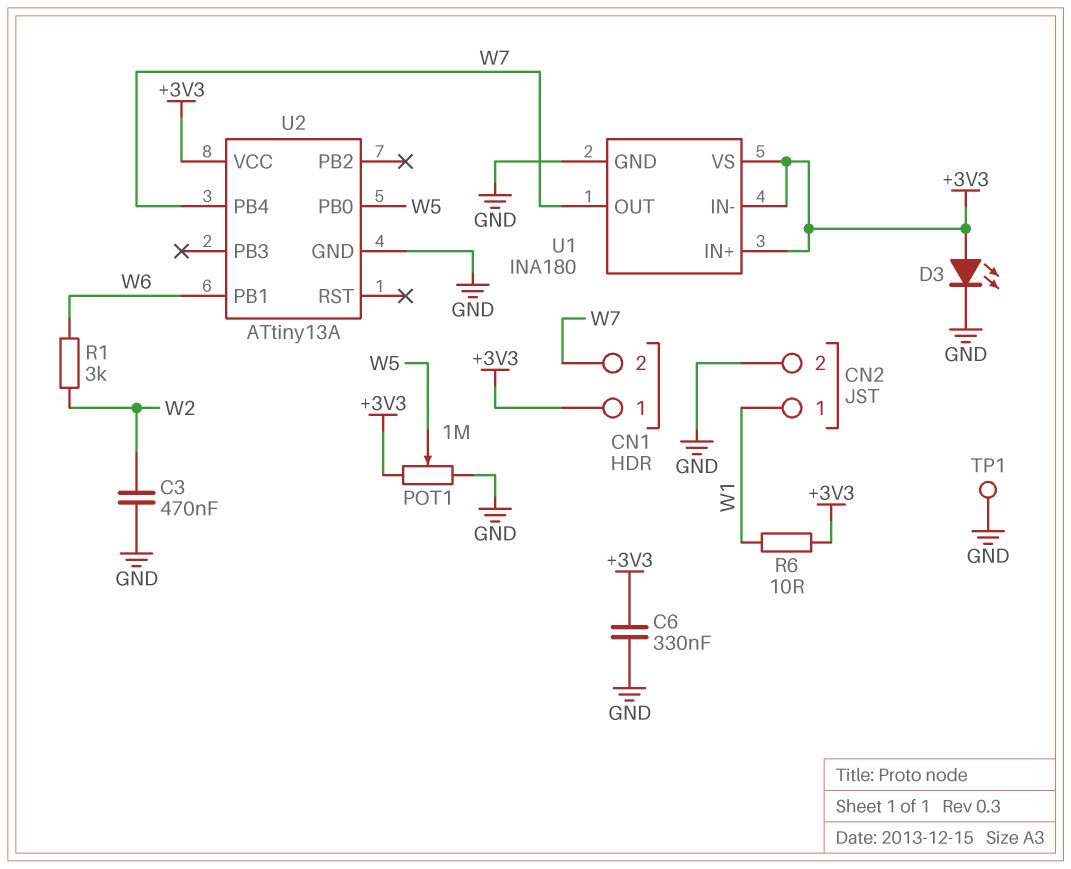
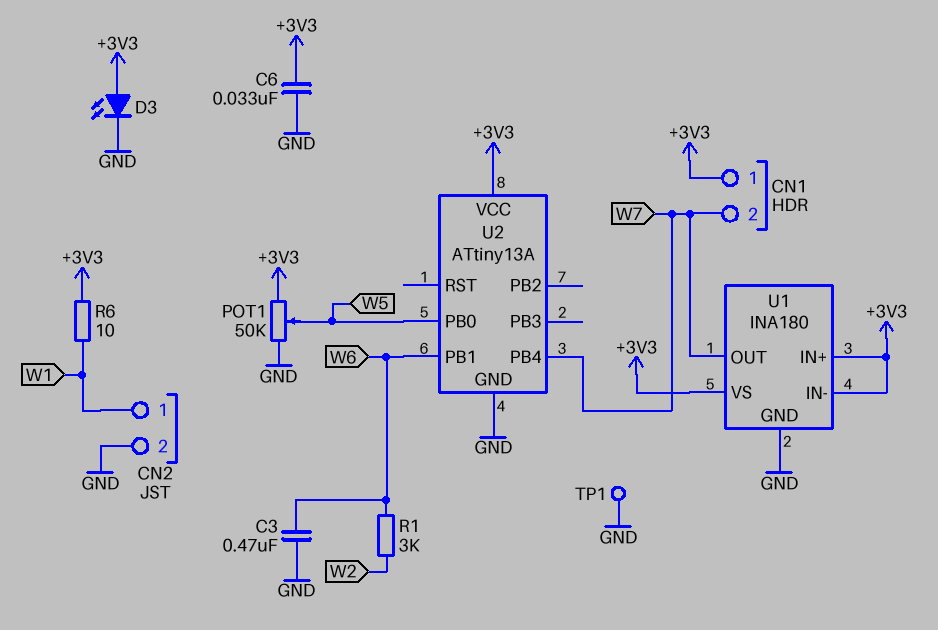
C3: 470nF (GND, W2) -> 470nF (GND, W6)
C6: 330nF (+3V3, GND) -> 33nF (+3V3, GND)
POT1: 1M (+3V3, GND, wiper W5) -> 50k (+3V3, GND, wiper W5)

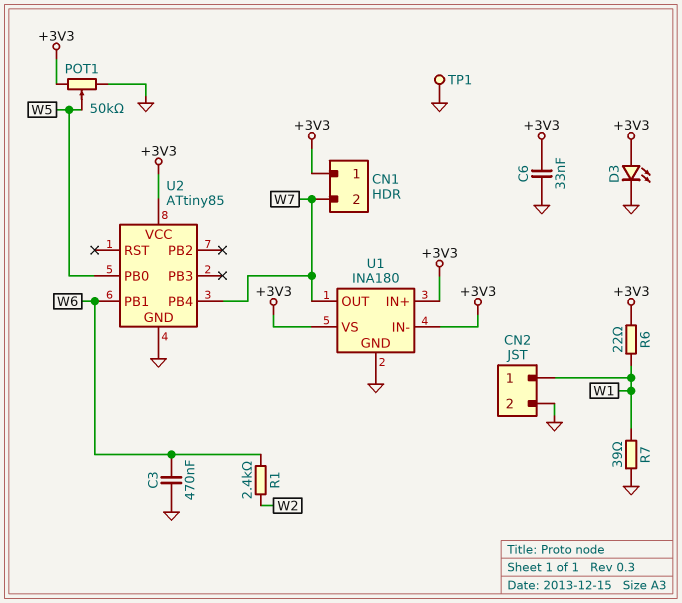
R1: 3k (W2, W6) -> 2.4k (W2, W6)
R6: 10 (+3V3, W1) -> 22 (+3V3, W1)
R7: none -> 39 (GND, W1)
U2: ATtiny13A -> ATtiny85

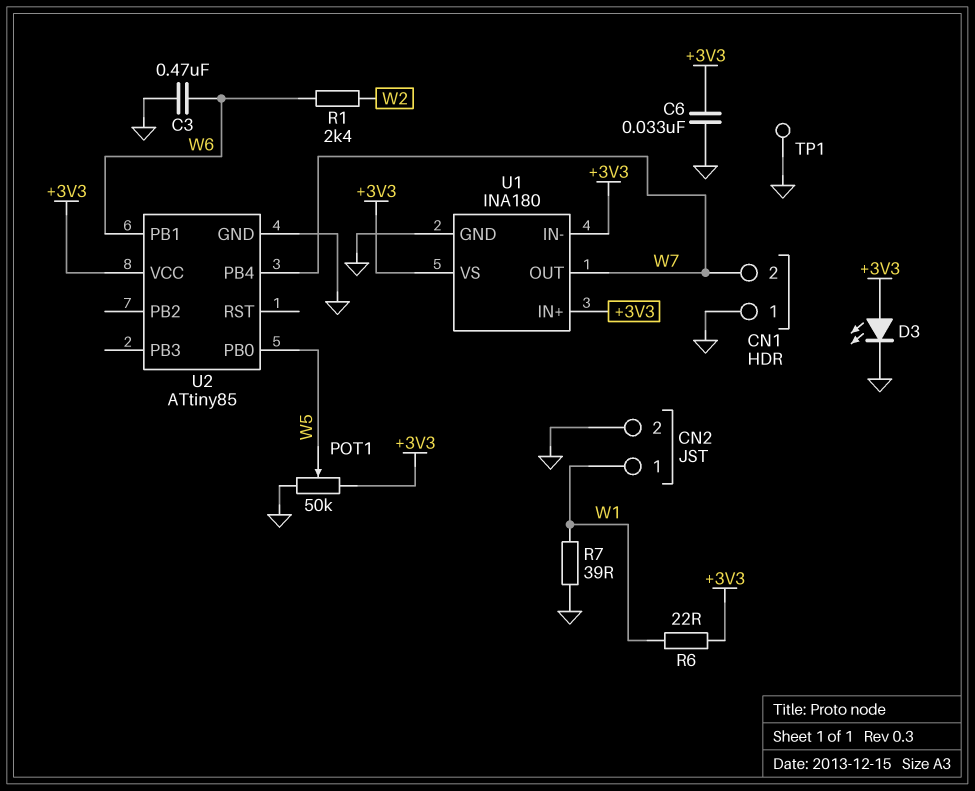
CN1 pin 1: +3V3 -> GND

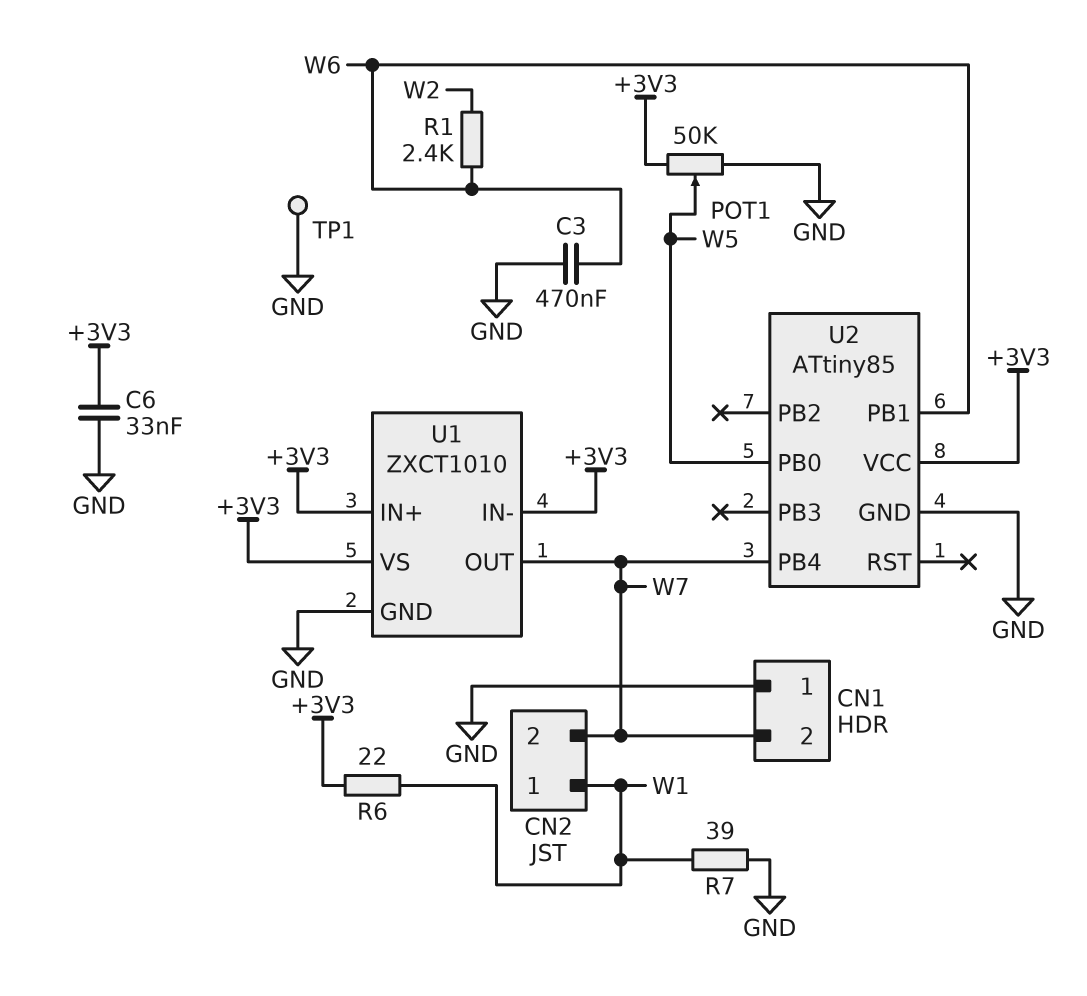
CN2 pin 2: GND -> W7
D3: LED (A +3V3, K GND) -> none
U1: INA180 -> ZXCT1010

